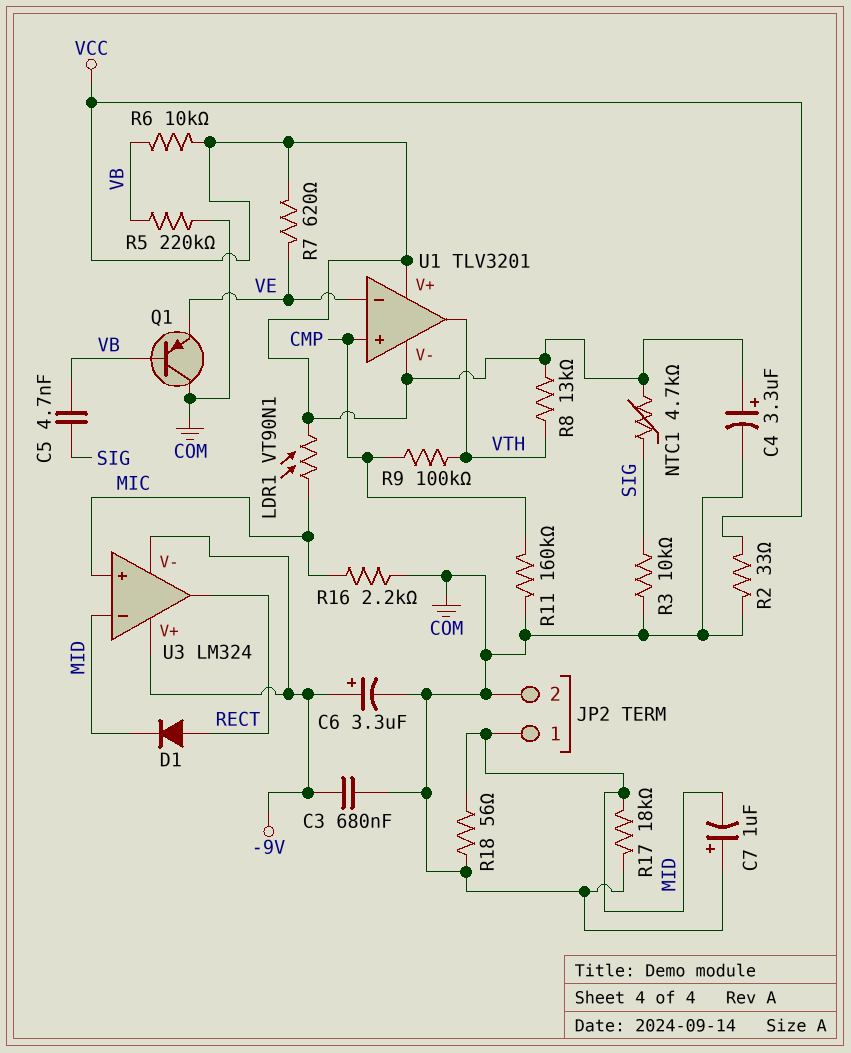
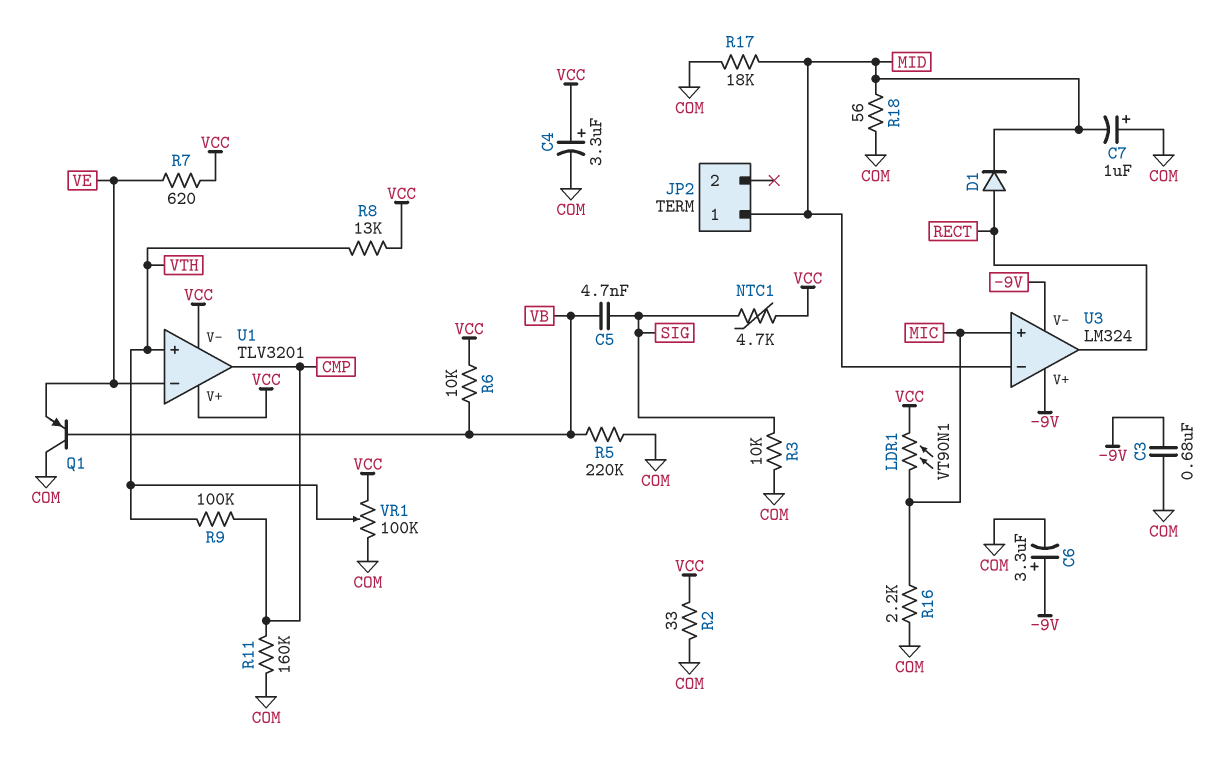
JP2 pin 2: COM -> none
U1 pin in+: CMP -> VTH
U1 pin out: VTH -> CMP
VR1: none -> 100k (COM, VCC, wiper VTH)

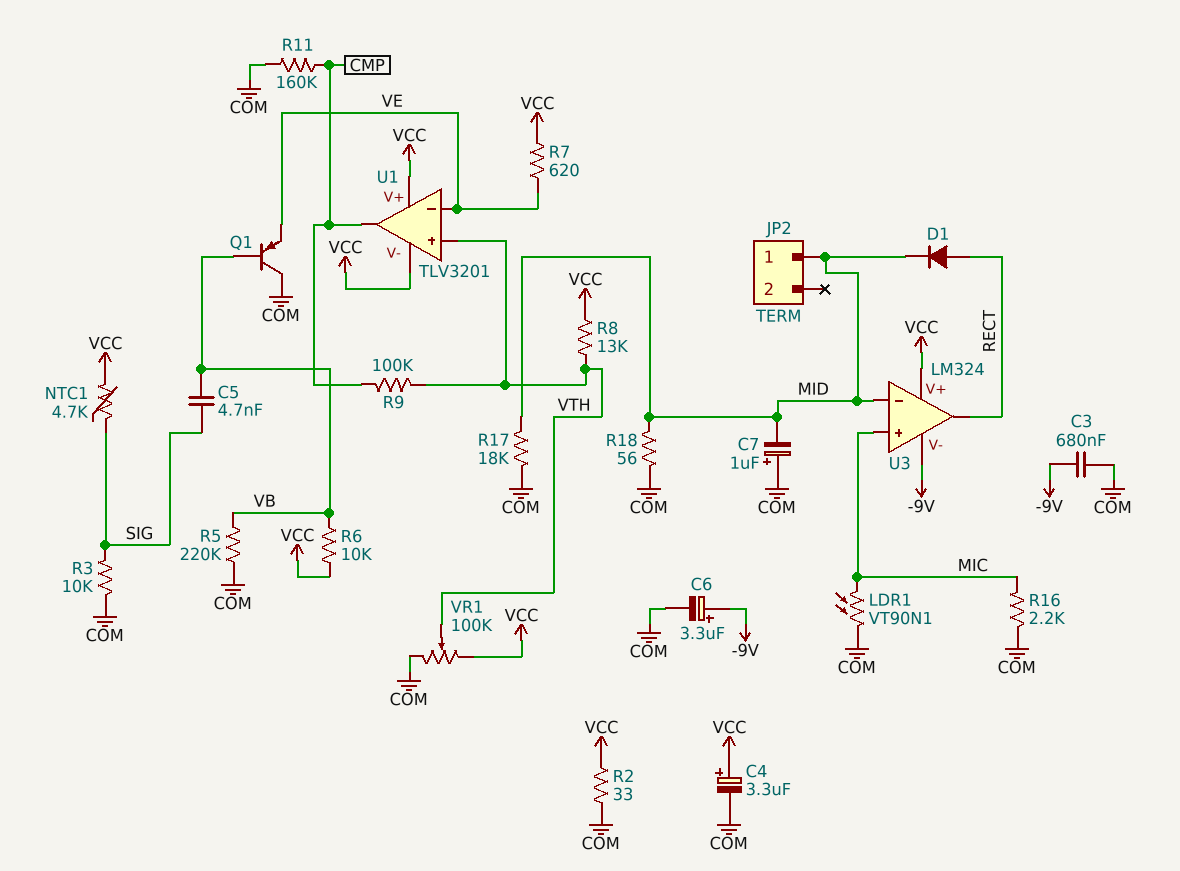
LDR1: VT90N1 (MIC, VCC) -> VT90N1 (COM, MIC)
U3 pin V+: -9V -> VCC

